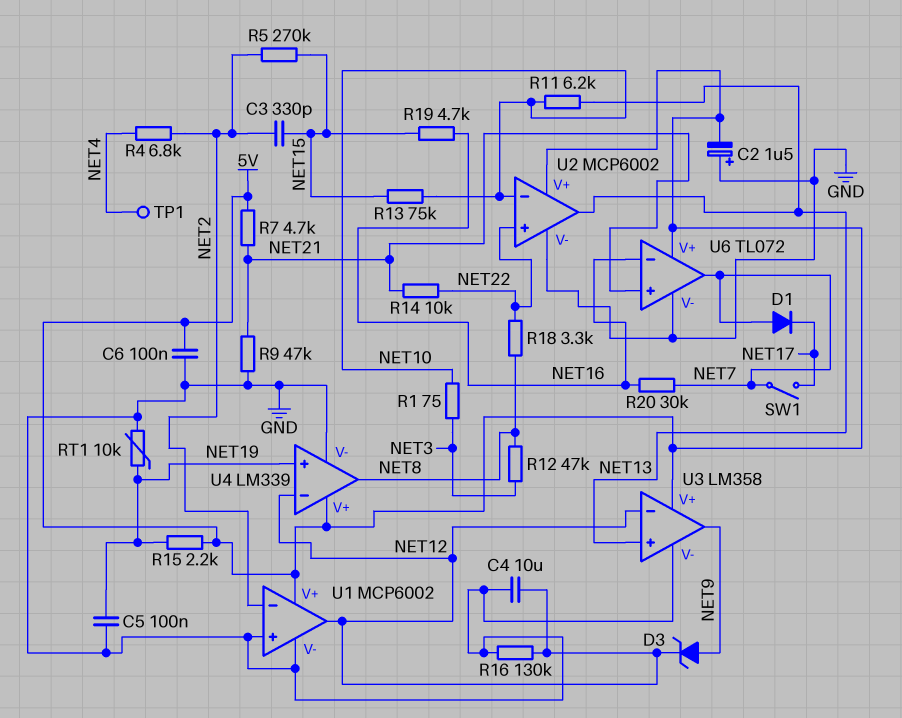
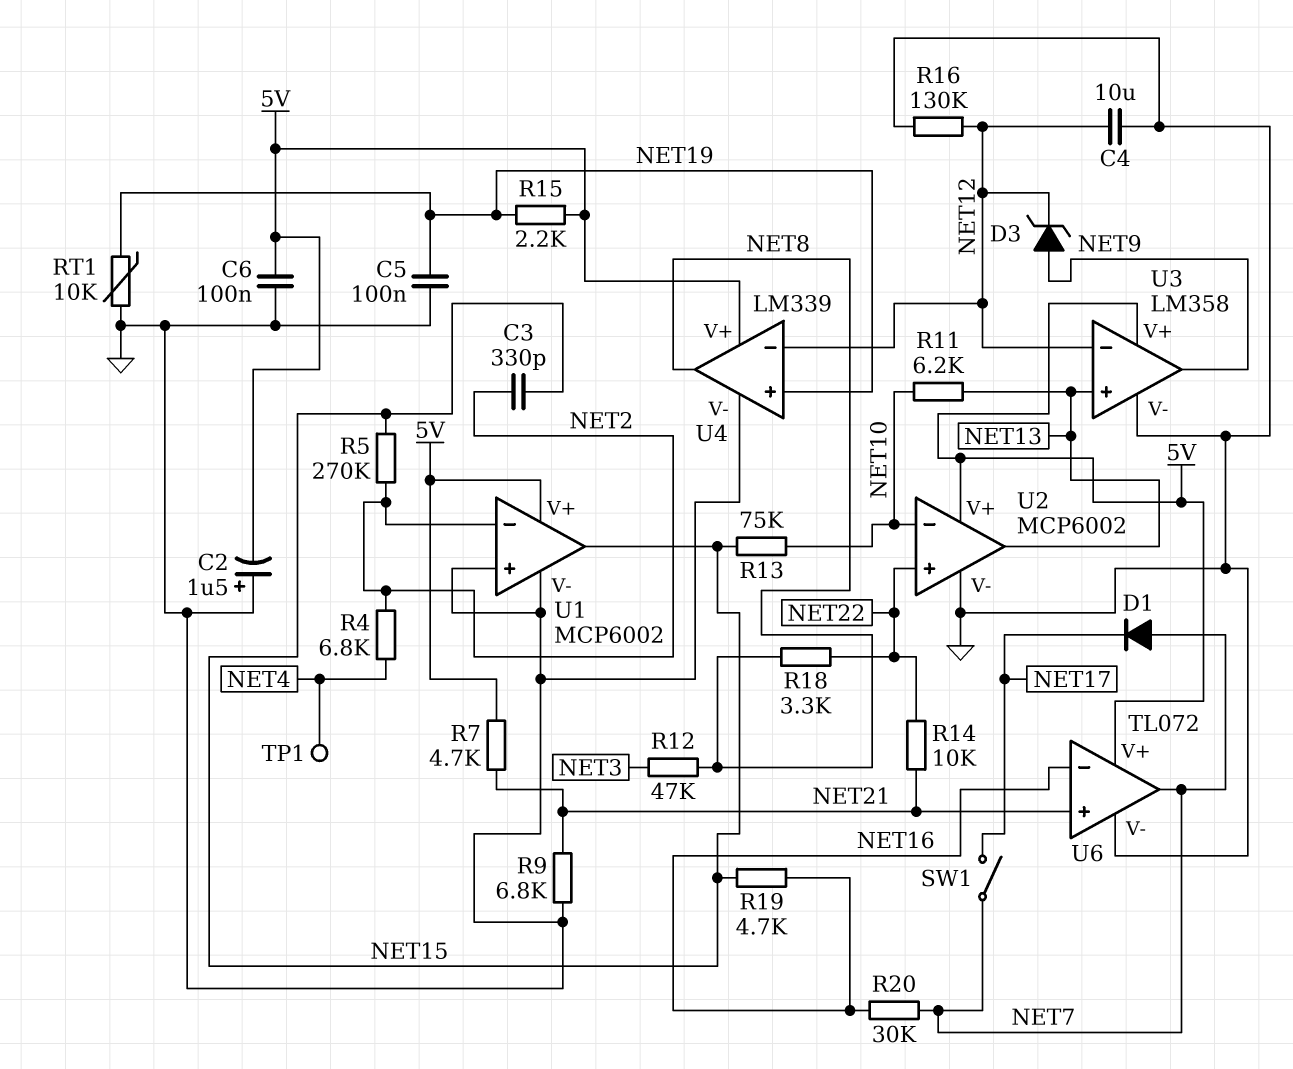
R1: 75 (NET3, NET10) -> none
R9: 47k (GND, NET21) -> 6.8k (GND, NET21)
U1 pin out: NET12 -> NET15

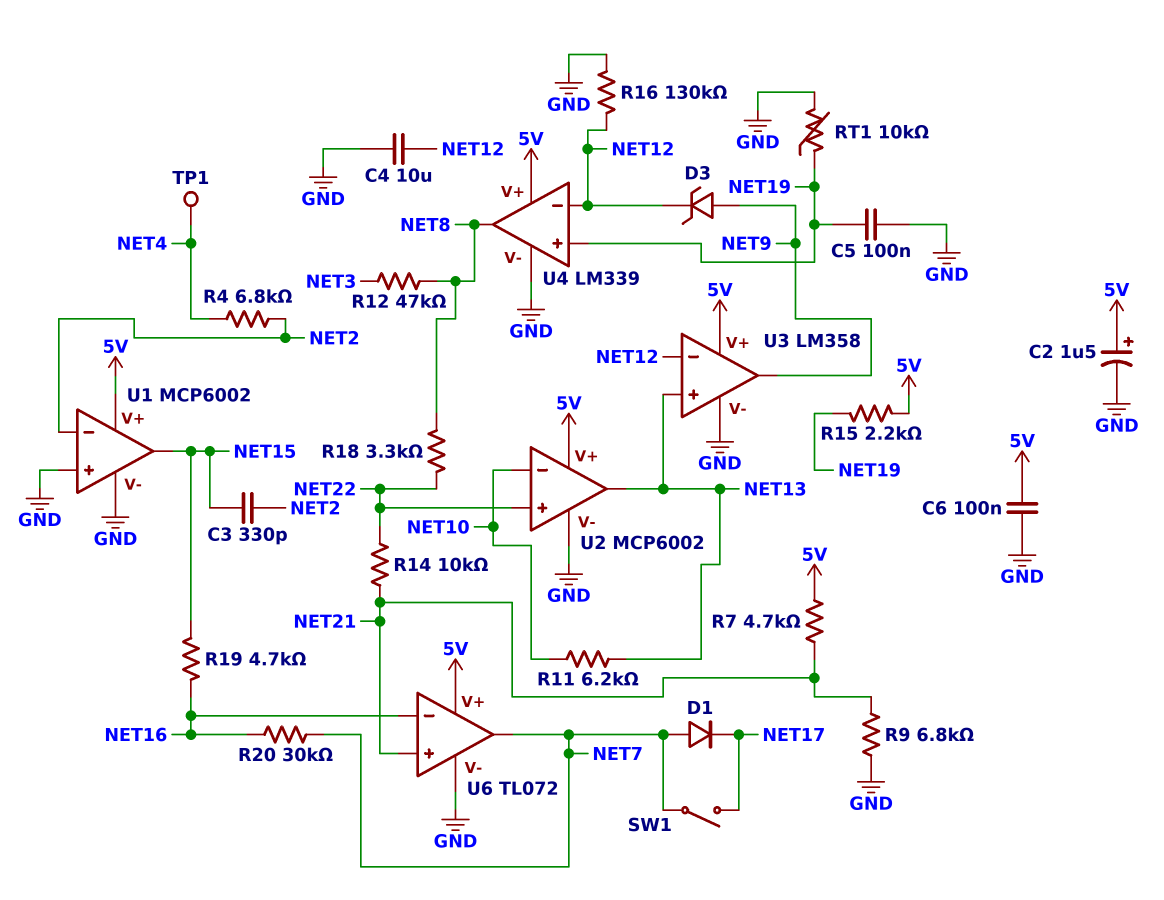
C2: 1.5uF (plus GND, minus 5V) -> 1.5uF (plus 5V, minus GND)
R5: 270k (NET2, NET15) -> none
R13: 75k (NET10, NET15) -> none

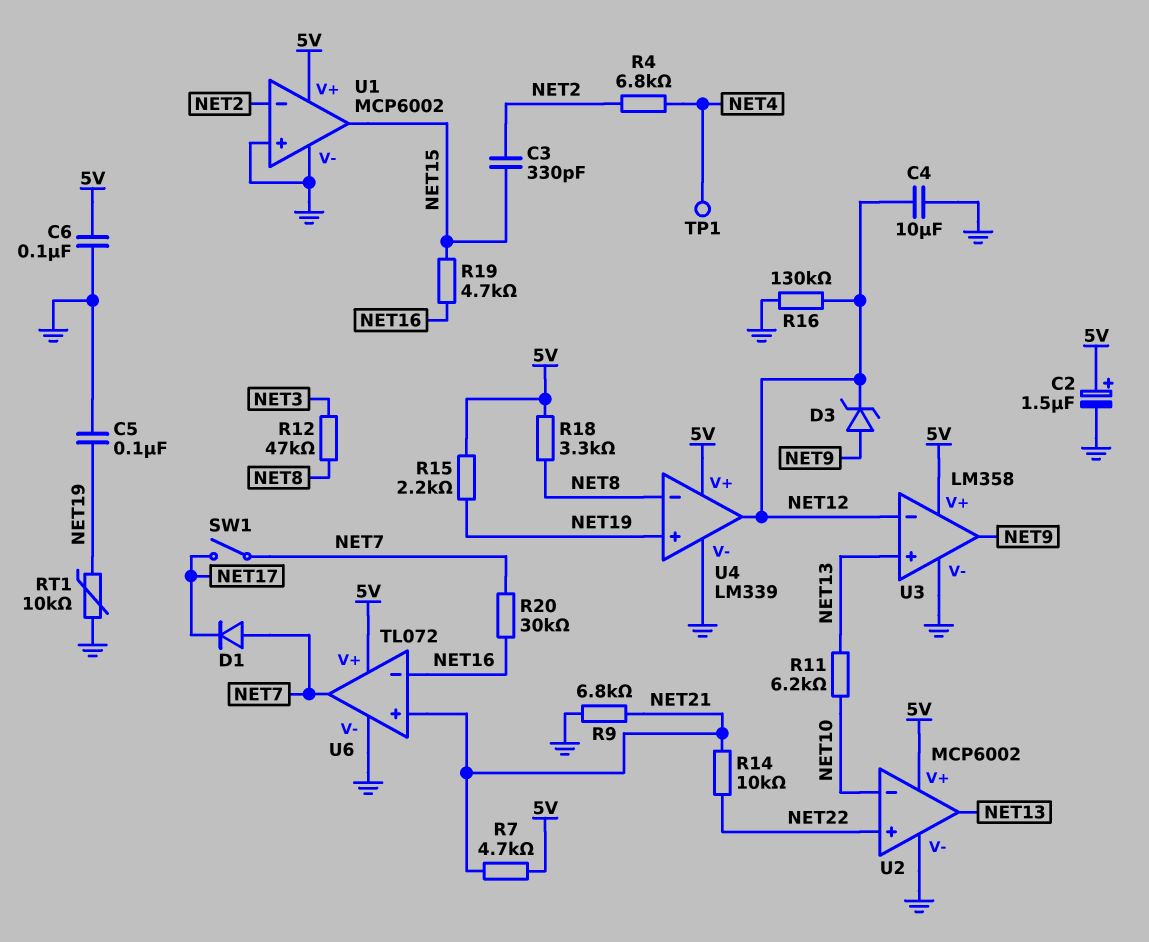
R18: 3.3k (NET8, NET22) -> 3.3k (5V, NET8)
U4 pin in-: NET12 -> NET8
U4 pin out: NET8 -> NET12

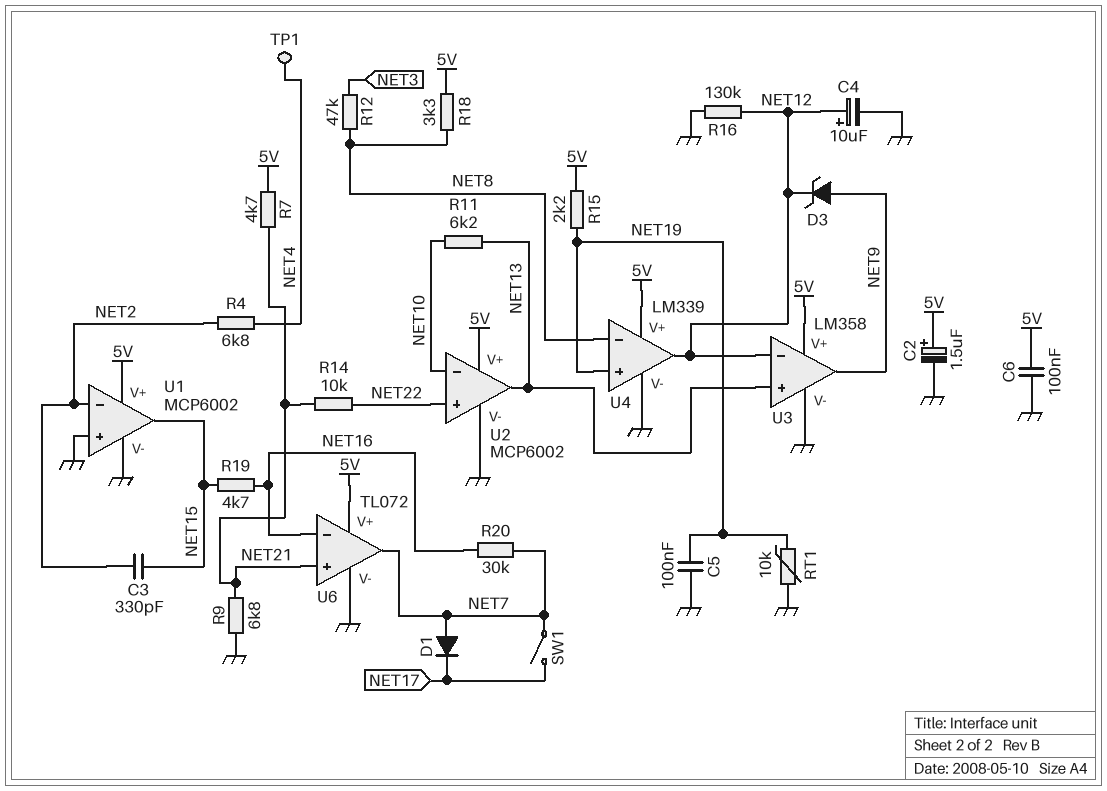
C4: 10uF (GND, NET12) -> 10uF (plus NET12, minus GND)

